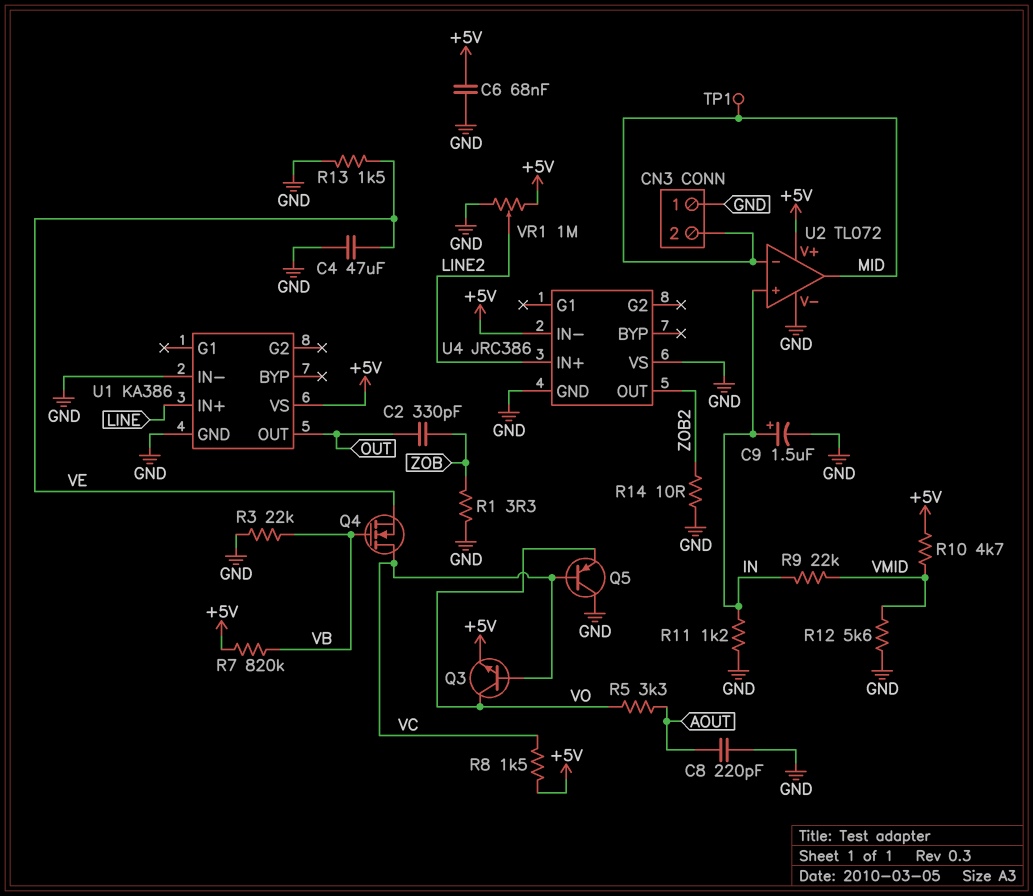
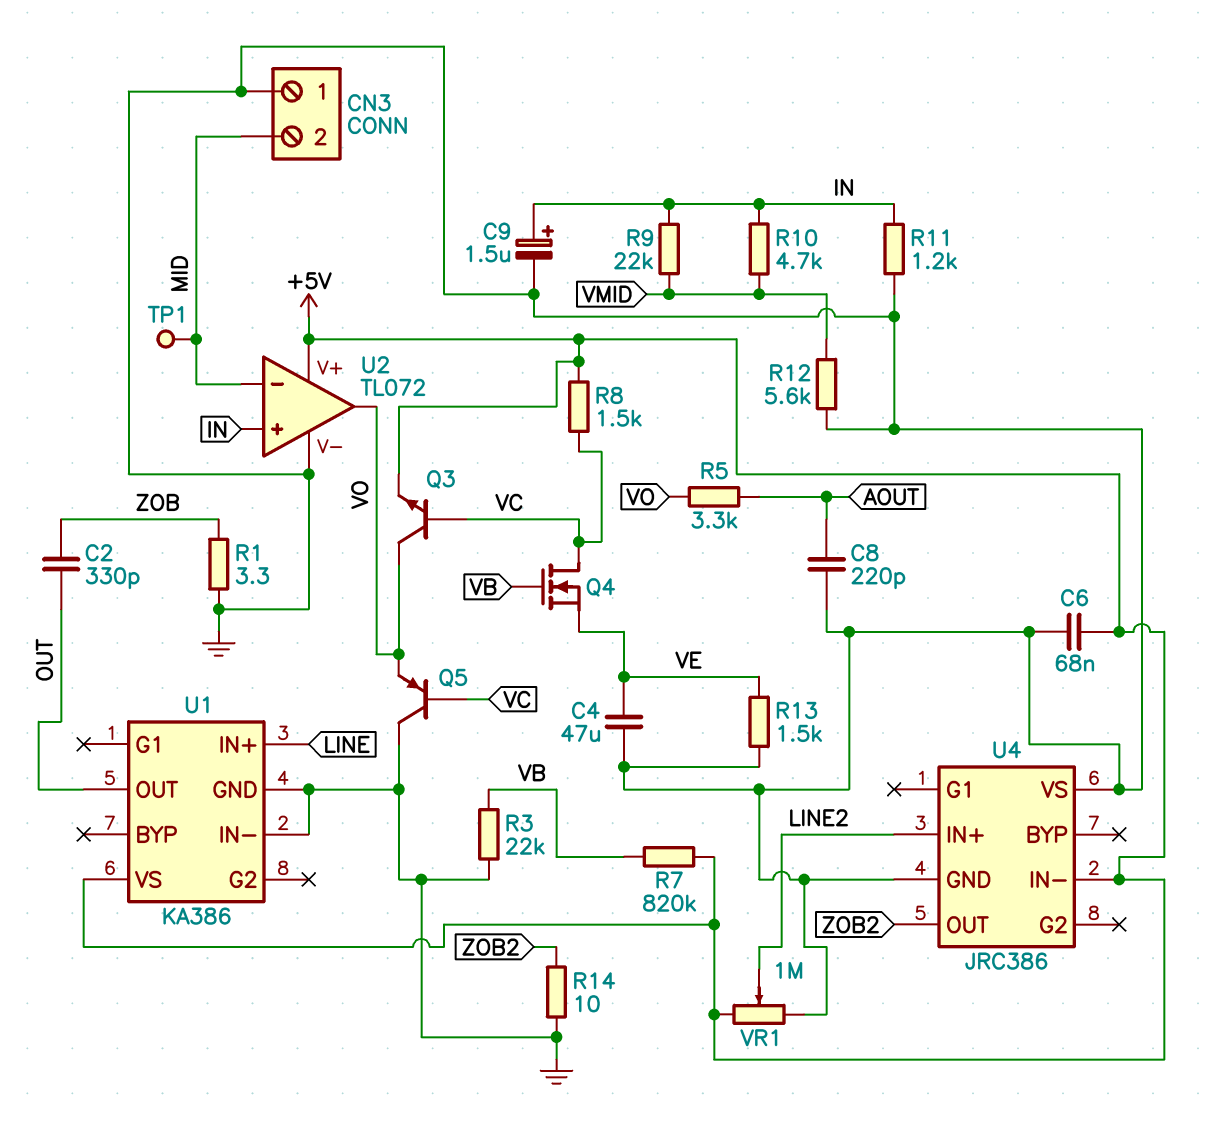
R10: 4.7k (+5V, VMID) -> 4.7k (IN, VMID)
U2 pin out: MID -> VO

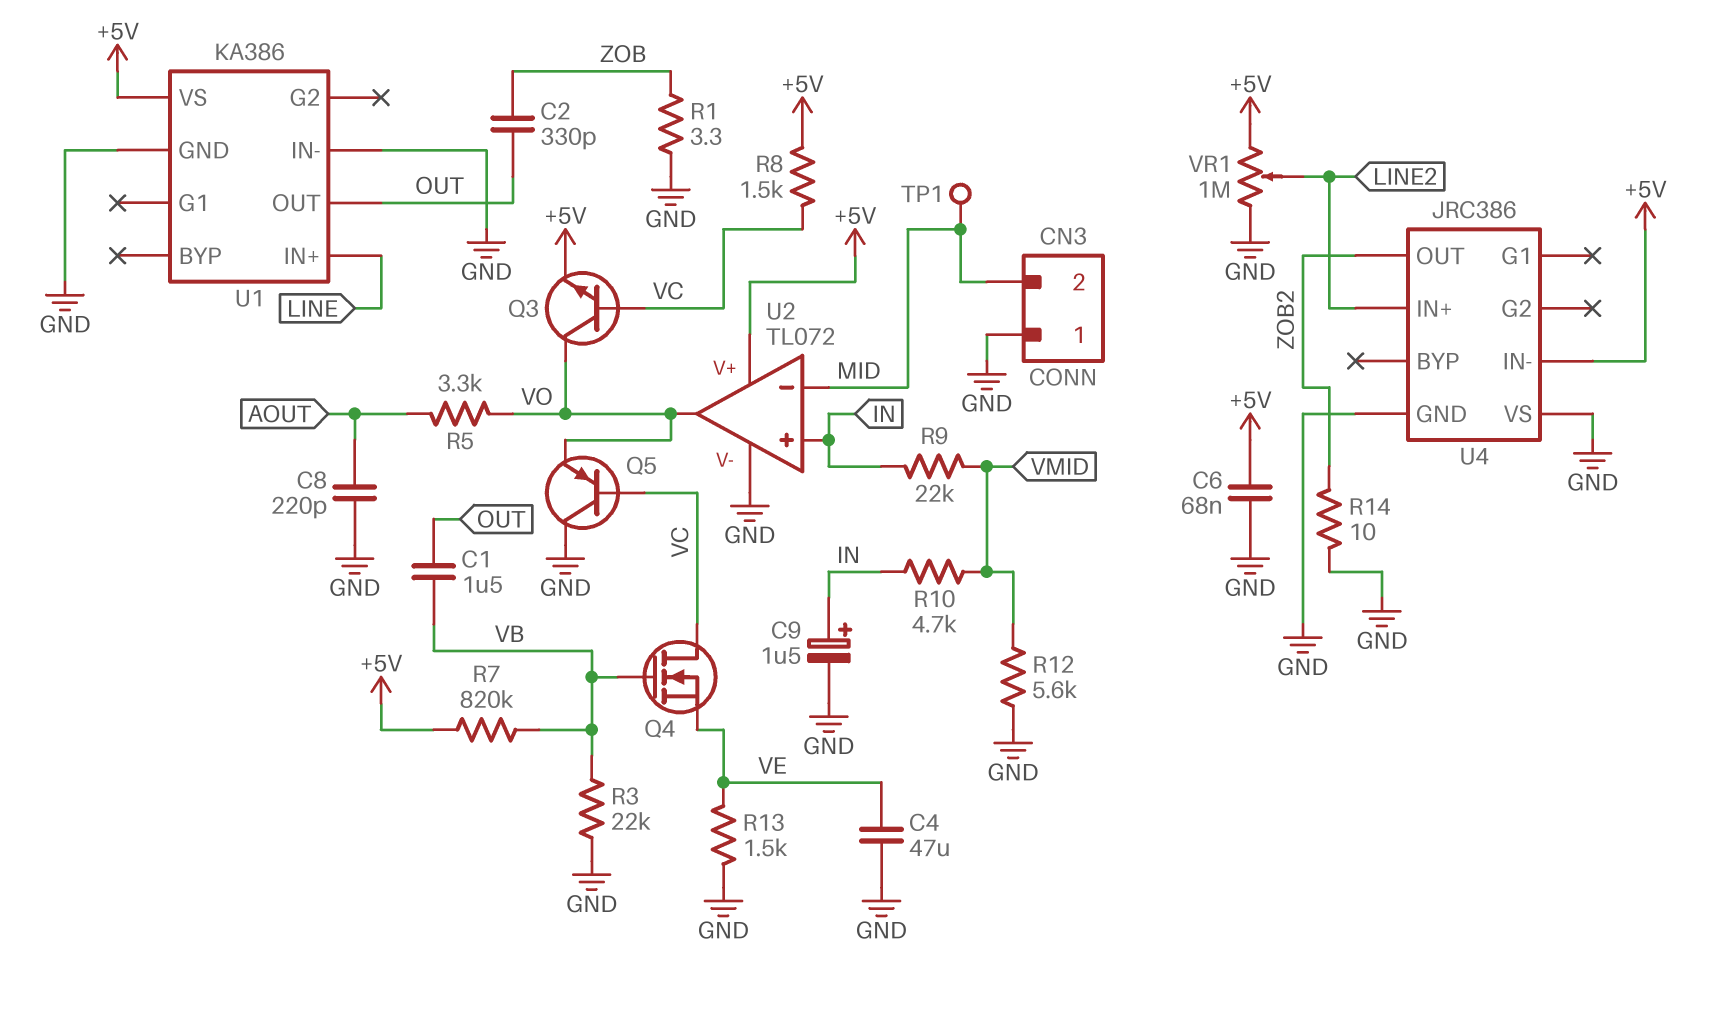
C1: none -> 1.5uF (OUT, VB)
R11: 1.2k (GND, IN) -> none

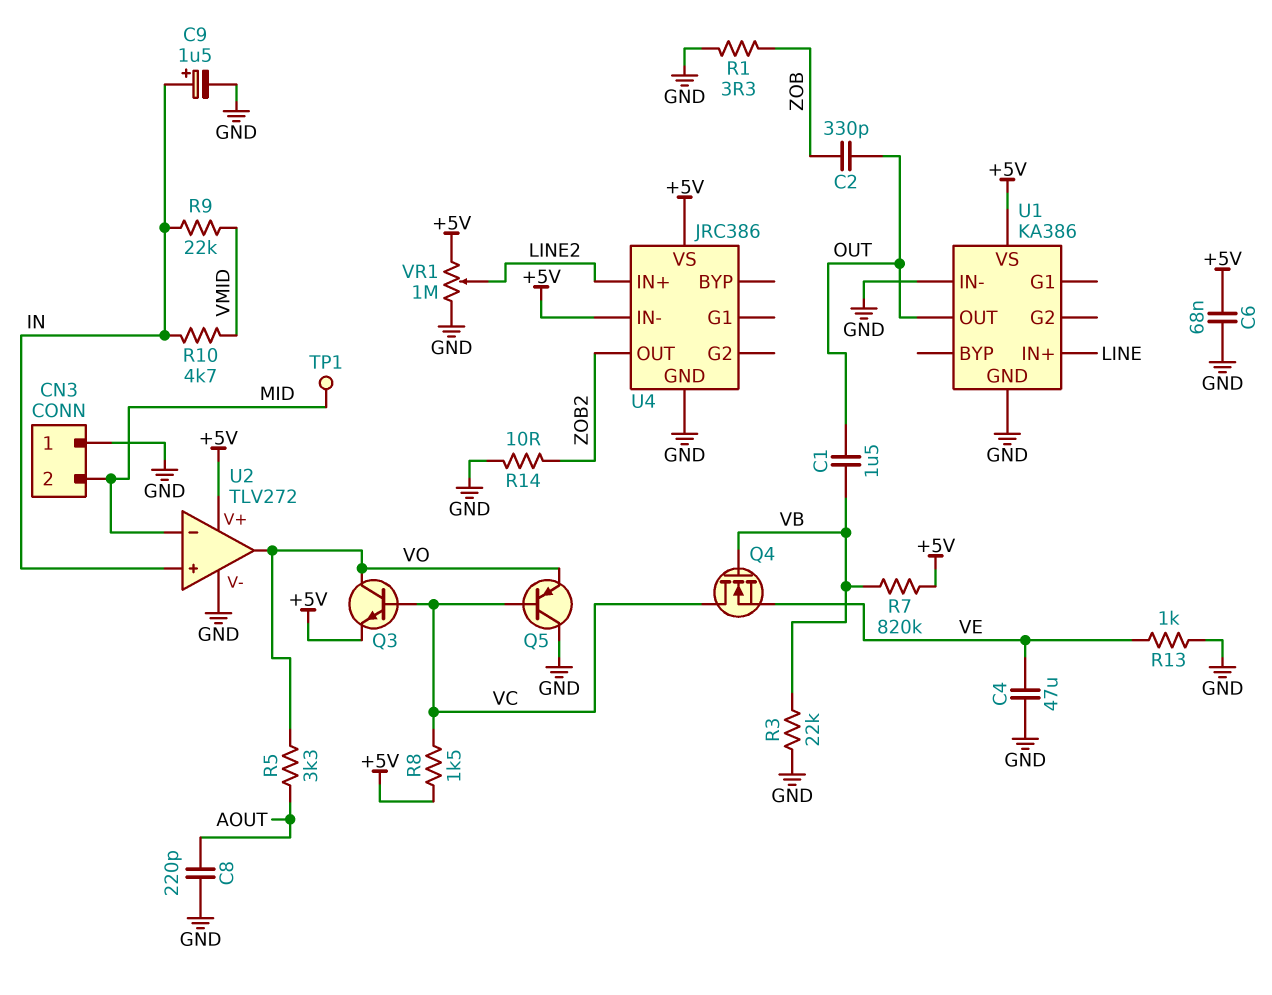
R12: 5.6k (GND, VMID) -> none
R13: 1.5k (GND, VE) -> 1k (GND, VE)
U2: TL072 -> TLV272
U4 pin VS: GND -> +5V

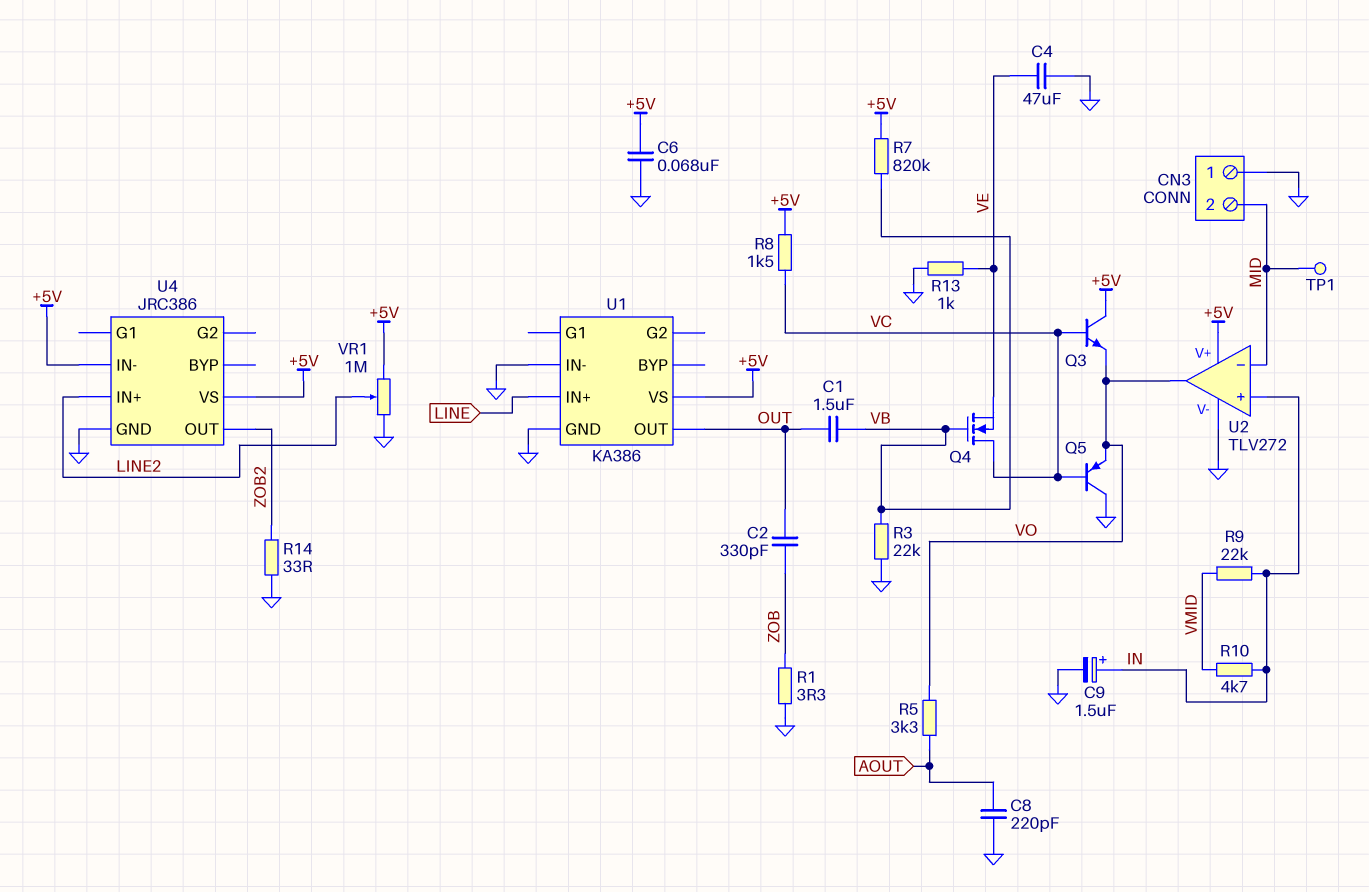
Q3: NPN (B VC, C VO, E +5V) -> NPN (B VC, C +5V, E VO)
R14: 10 (GND, ZOB2) -> 33 (GND, ZOB2)

